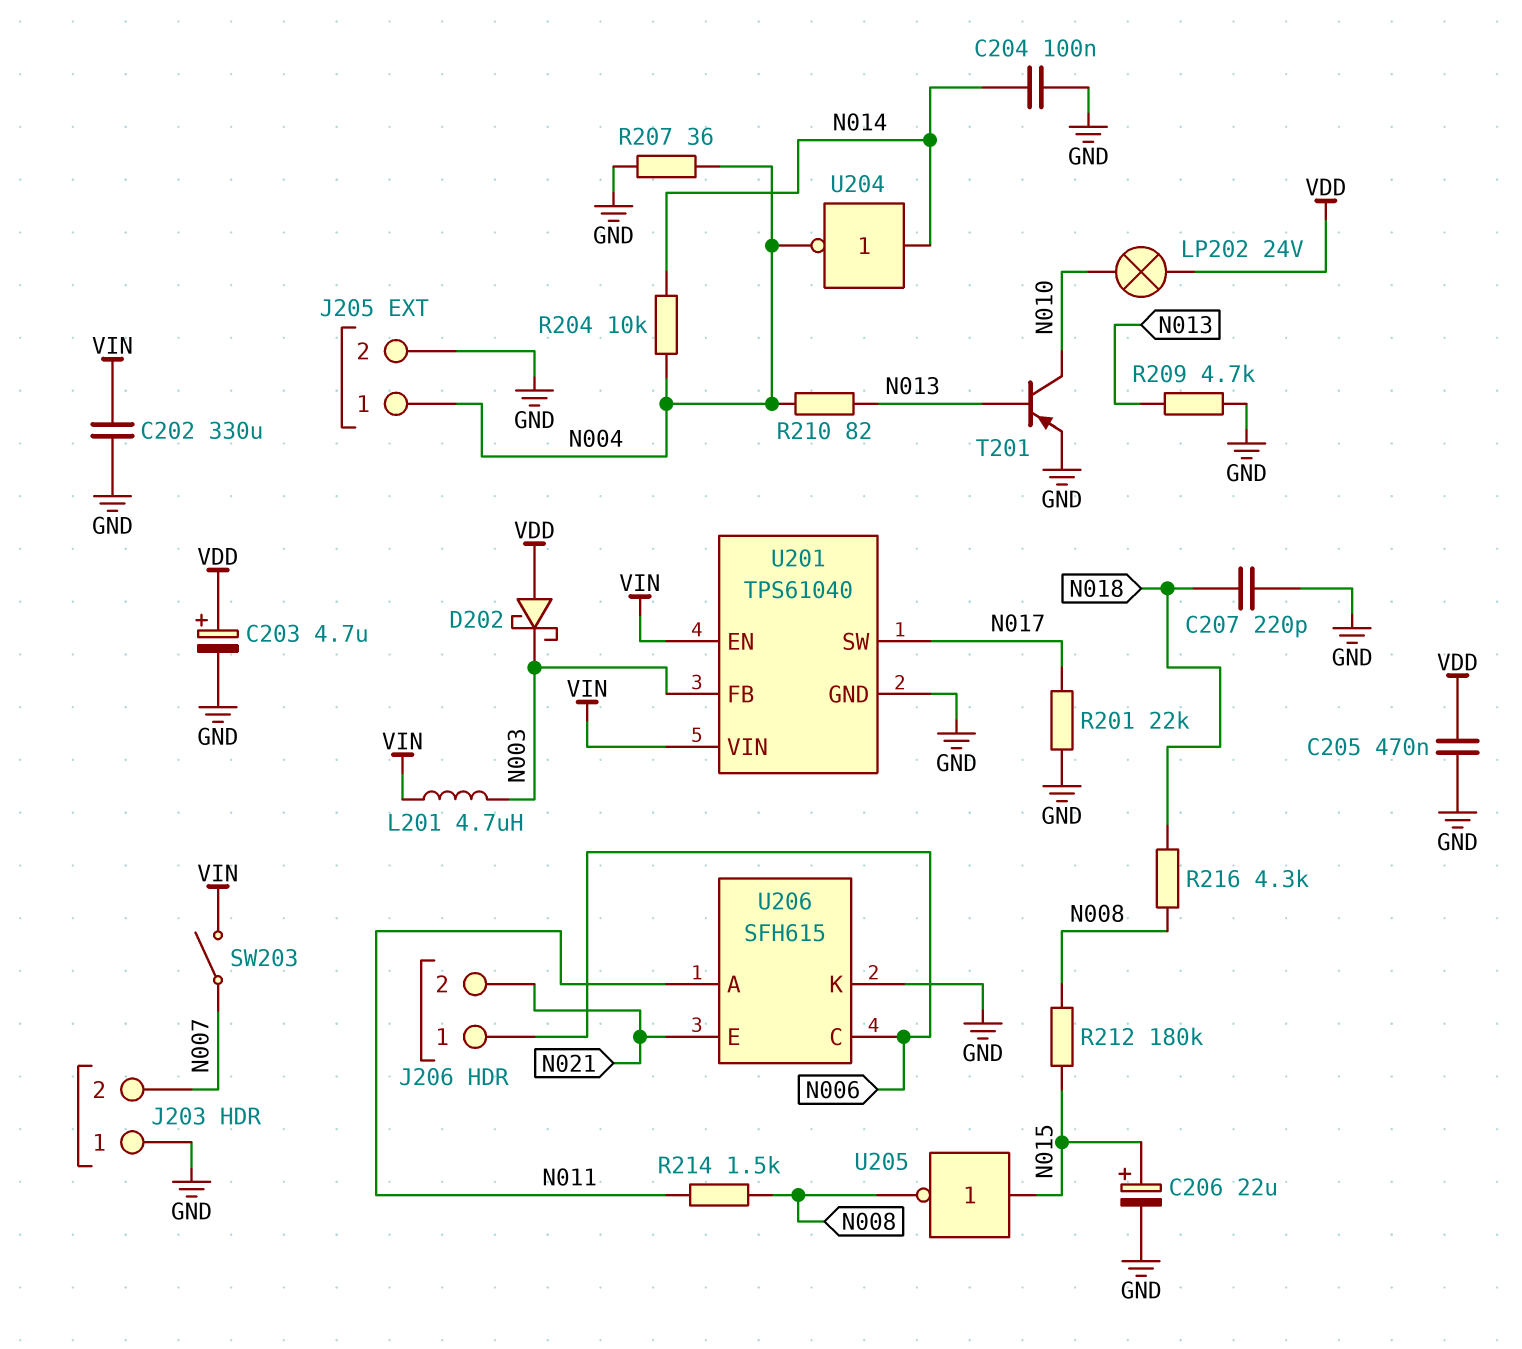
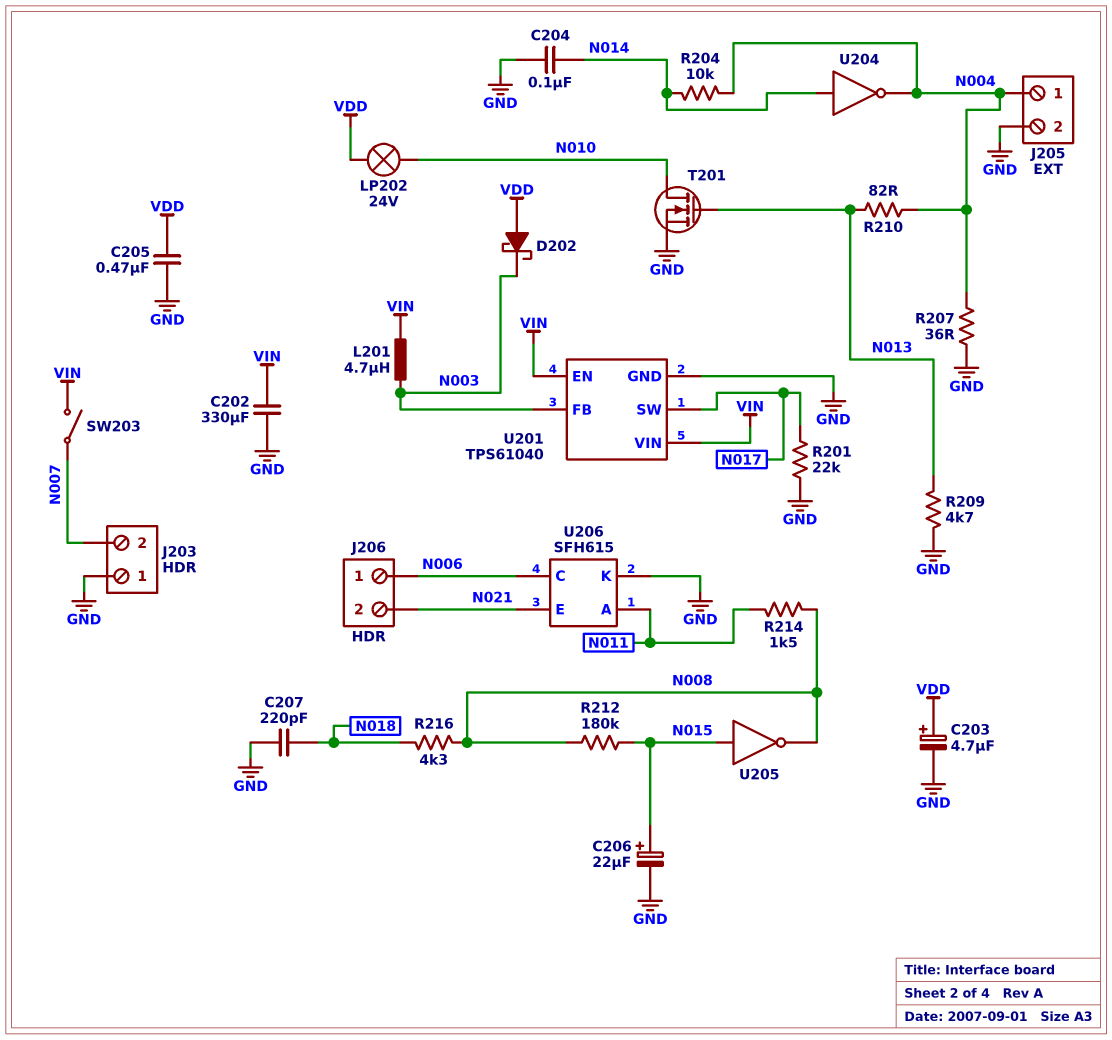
T201: PNP (B N013, C N010, E GND) -> NMOS (G N013, D N010, S GND)

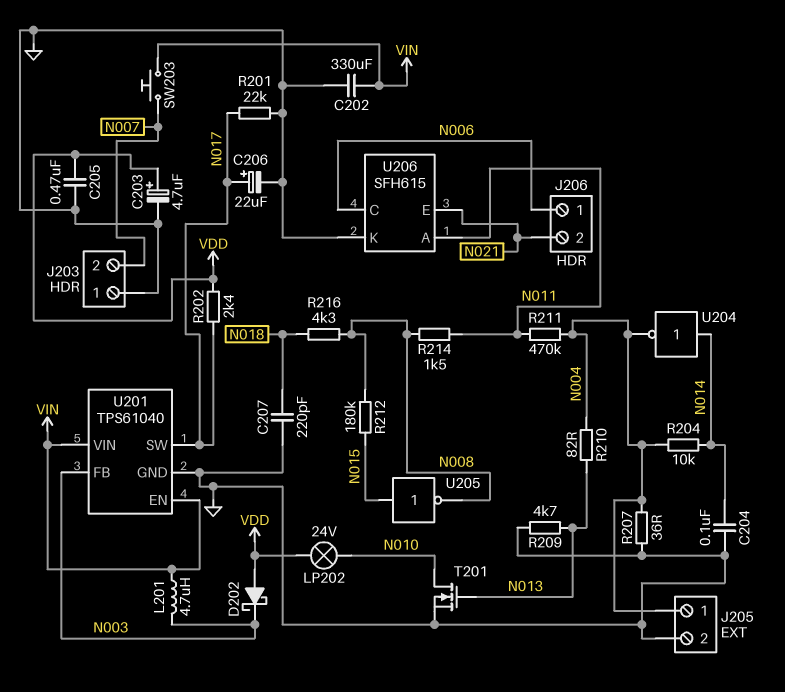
C206: 22uF (plus N015, minus GND) -> 22uF (plus N017, minus GND)
R202: none -> 2.4k (N017, VDD)
R211: none -> 470k (N004, N011)
SW203: switch (N007, VIN) -> button (N007, VIN)

